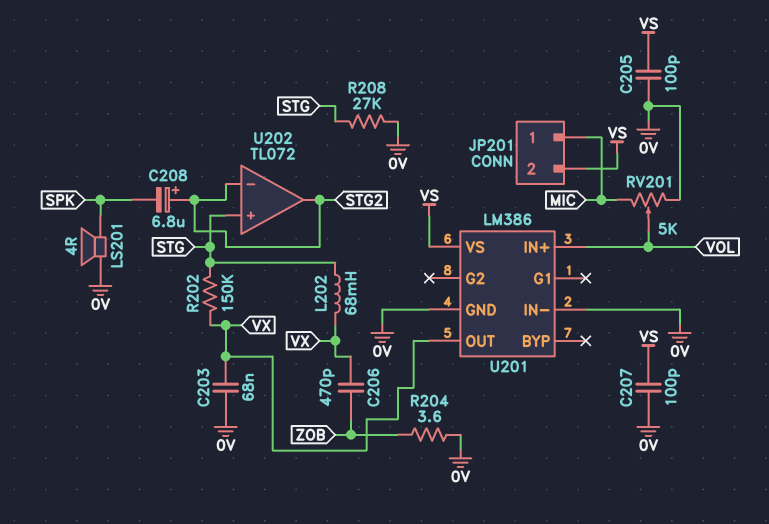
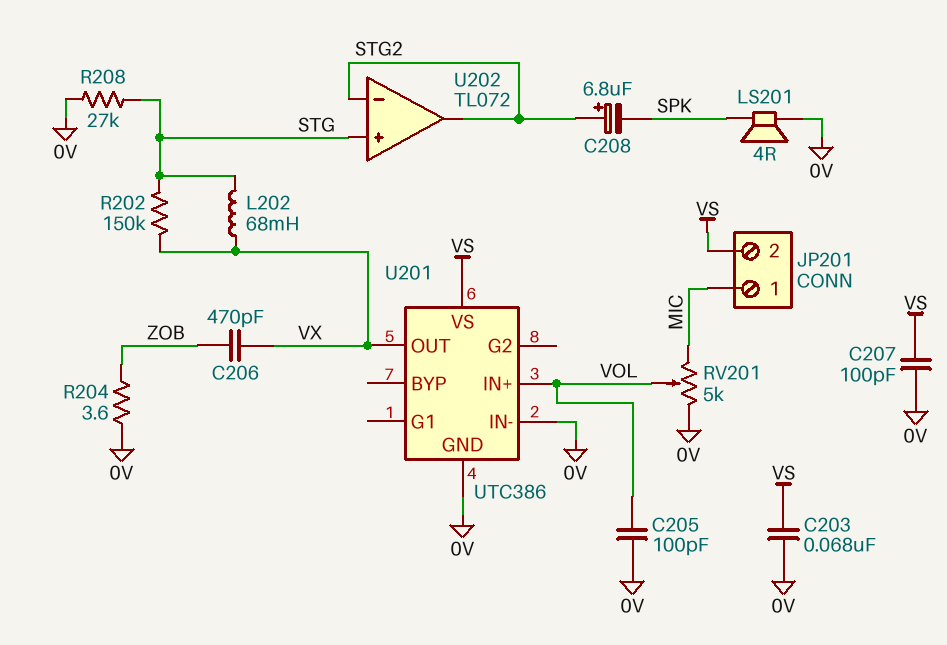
C203: 68nF (0V, VX) -> 68nF (0V, VS)
C205: 100pF (0V, VS) -> 100pF (0V, VOL)
U201: LM386 -> UTC386

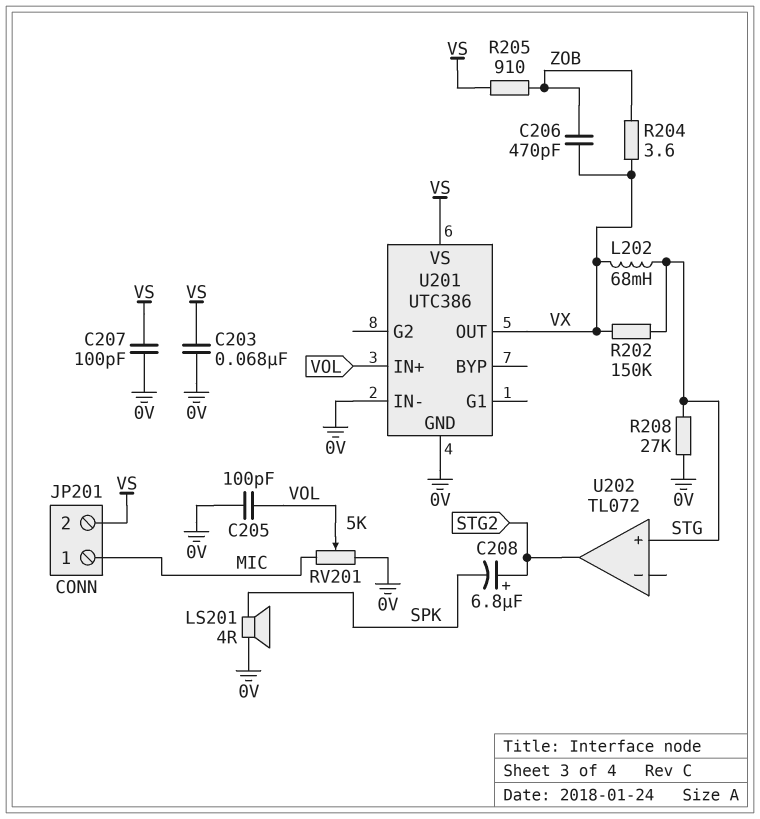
R204: 3.6 (0V, ZOB) -> 3.6 (VX, ZOB)
R205: none -> 910 (VS, ZOB)
U202 pin in-: STG2 -> none

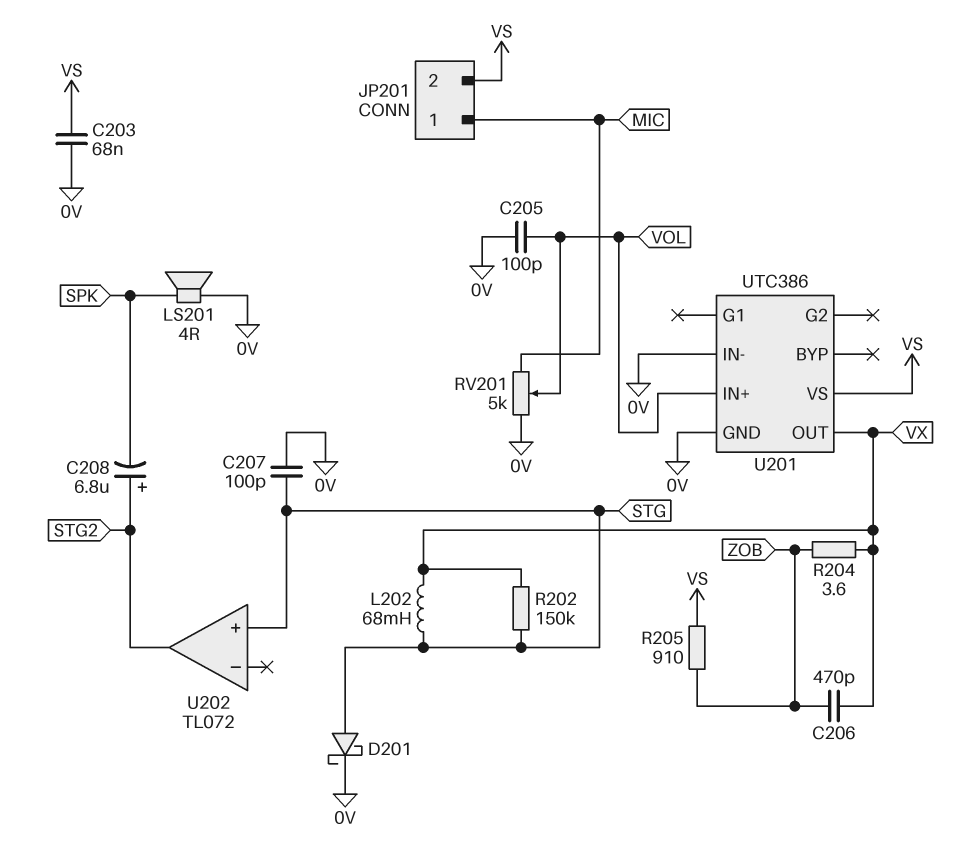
C207: 100pF (0V, VS) -> 100pF (0V, STG)
D201: none -> schottky (A STG, K 0V)
R208: 27k (0V, STG) -> none

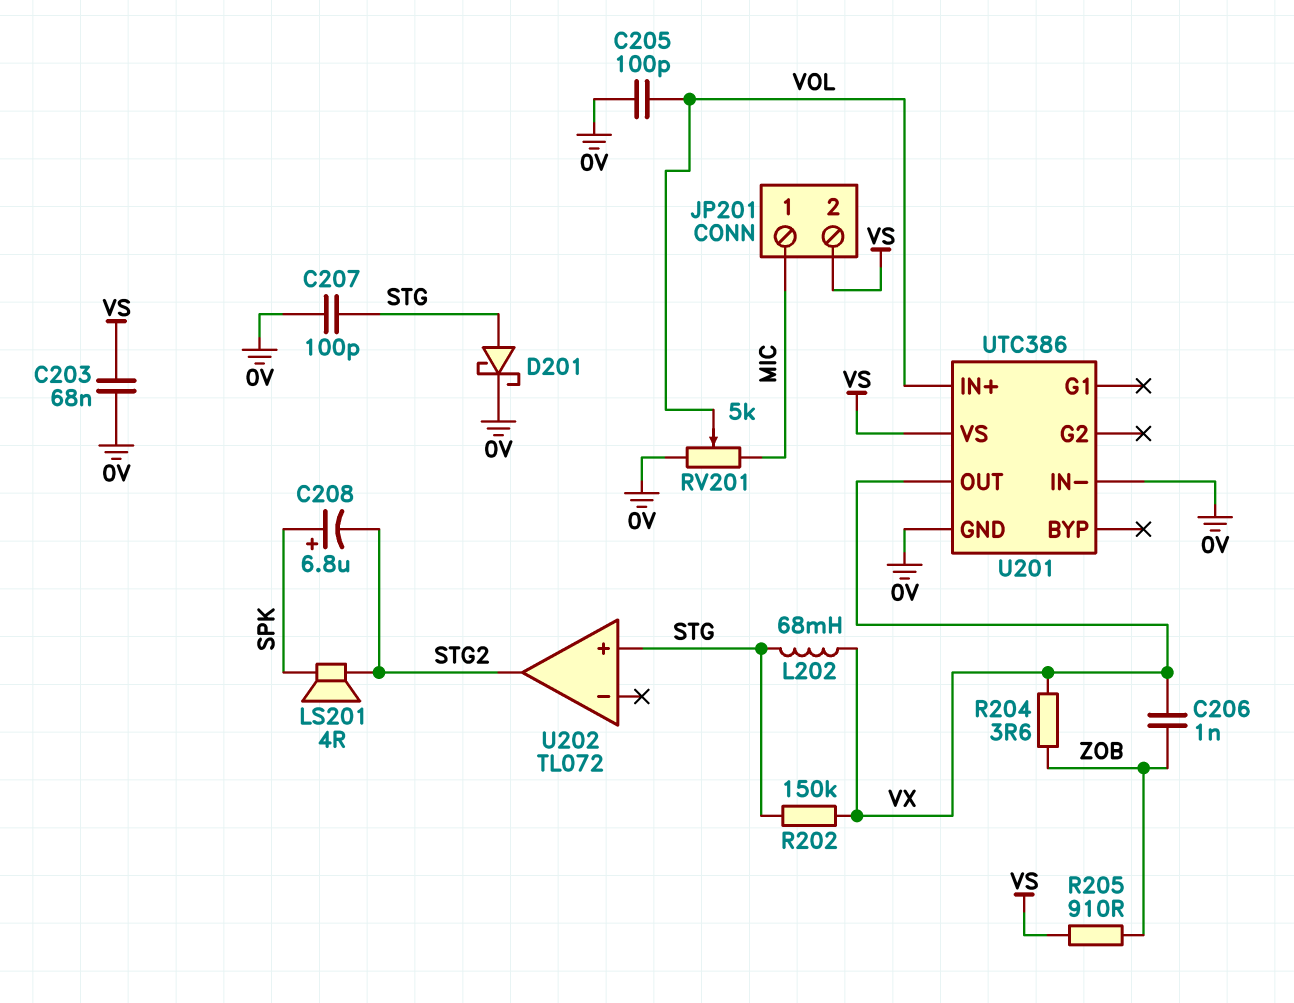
C206: 470pF (VX, ZOB) -> 1nF (VX, ZOB)
C208: 6.8uF (plus STG2, minus SPK) -> 6.8uF (plus SPK, minus STG2)
LS201: speaker 4R (0V, SPK) -> speaker 4R (SPK, STG2)

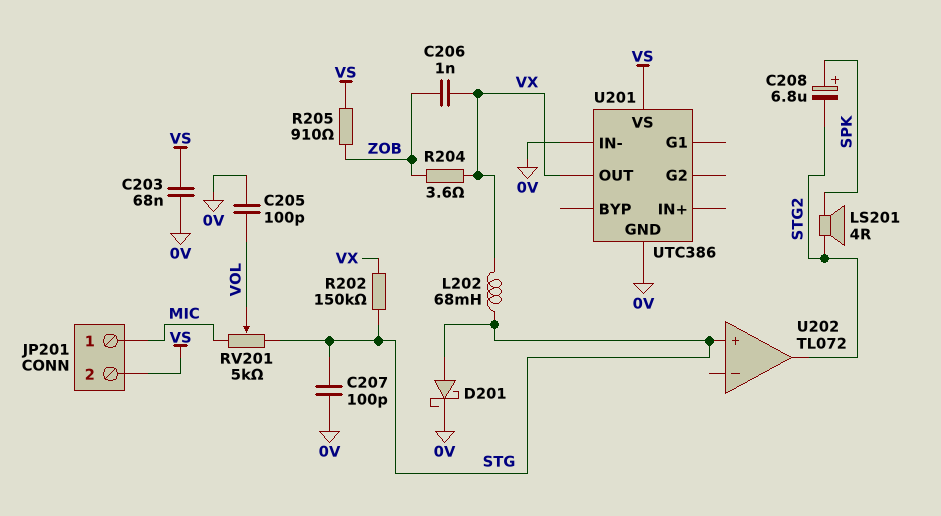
RV201: 5k (0V, MIC, wiper VOL) -> 5k (MIC, STG, wiper VOL)
U201 pin IN+: VOL -> none

